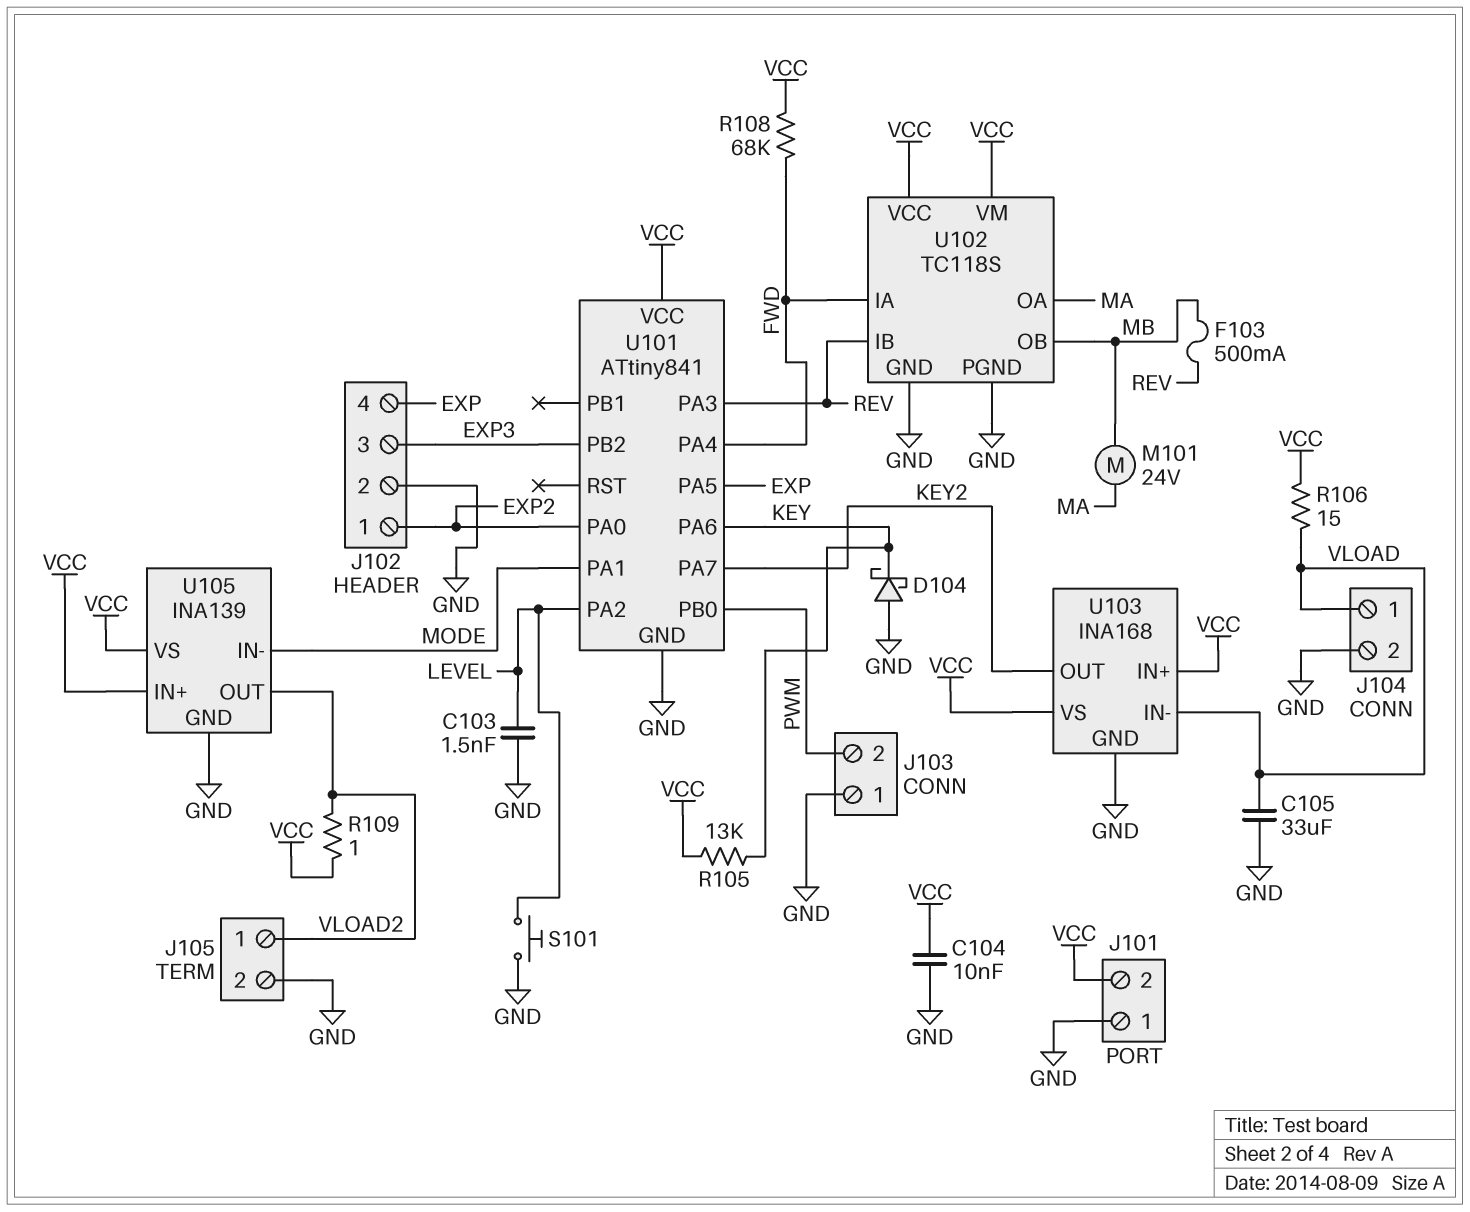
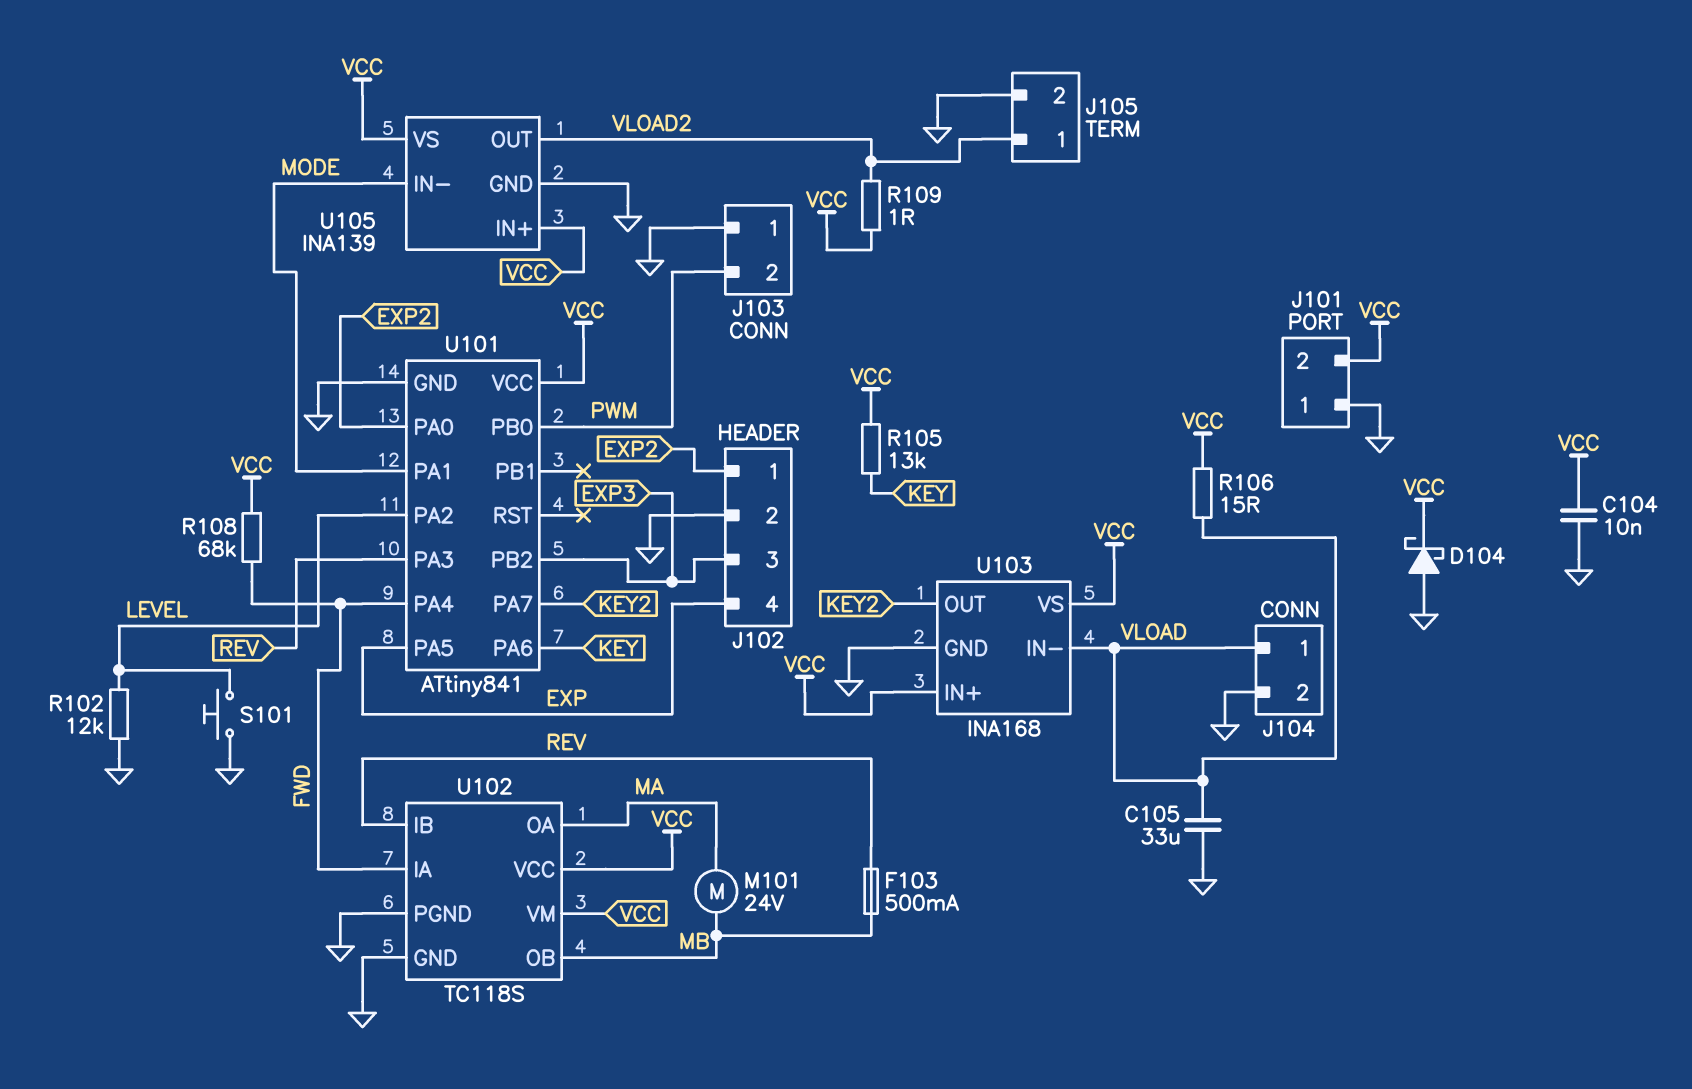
C103: 1.5nF (GND, LEVEL) -> none
D104: schottky (A GND, K KEY) -> schottky (A GND, K VCC)
R102: none -> 12k (GND, LEVEL)

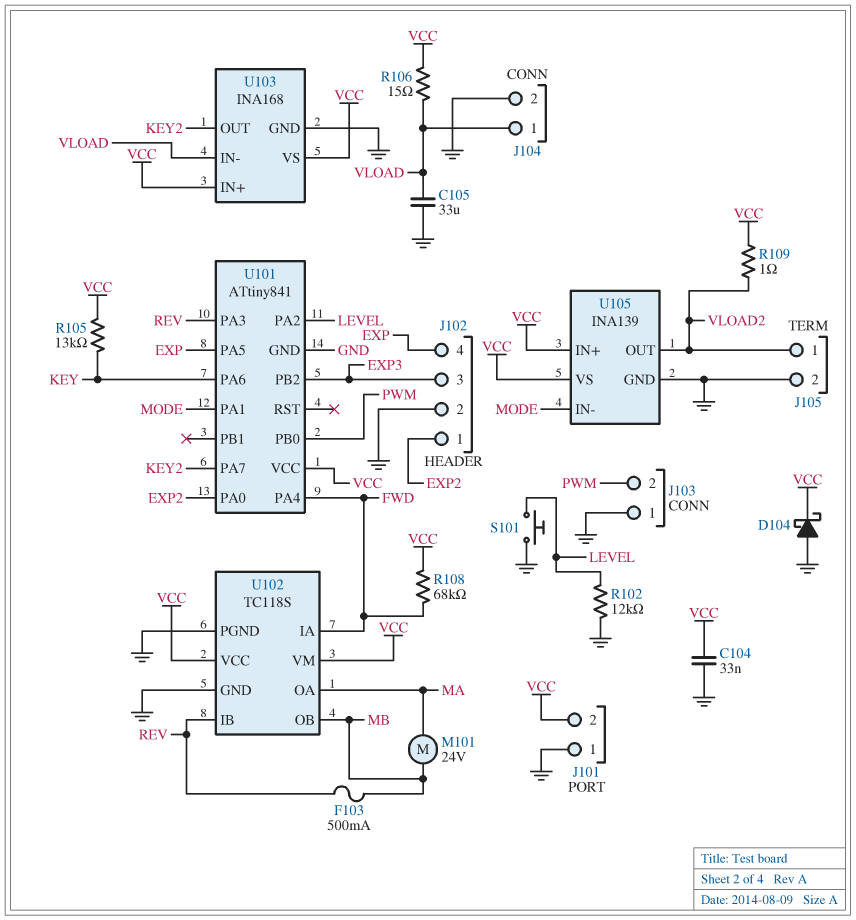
C104: 10nF (GND, VCC) -> 33nF (GND, VCC)

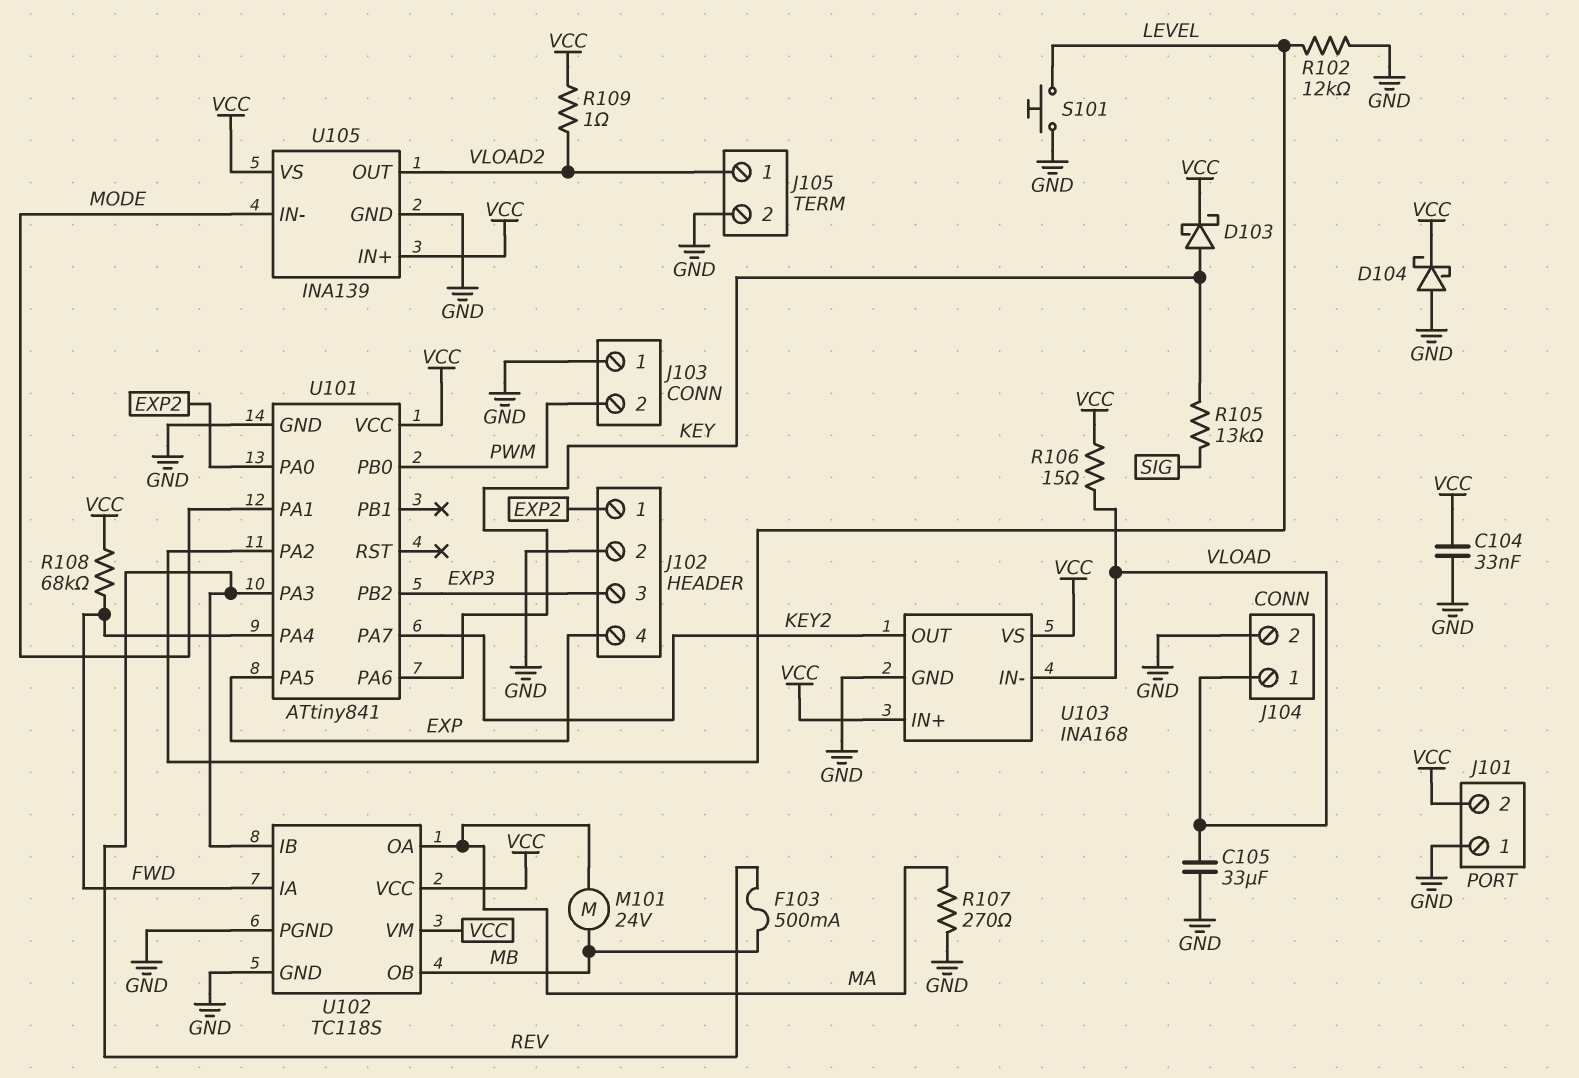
D103: none -> schottky (A KEY, K VCC)
R105: 13k (KEY, VCC) -> 13k (KEY, SIG)
R107: none -> 270 (GND, MA)

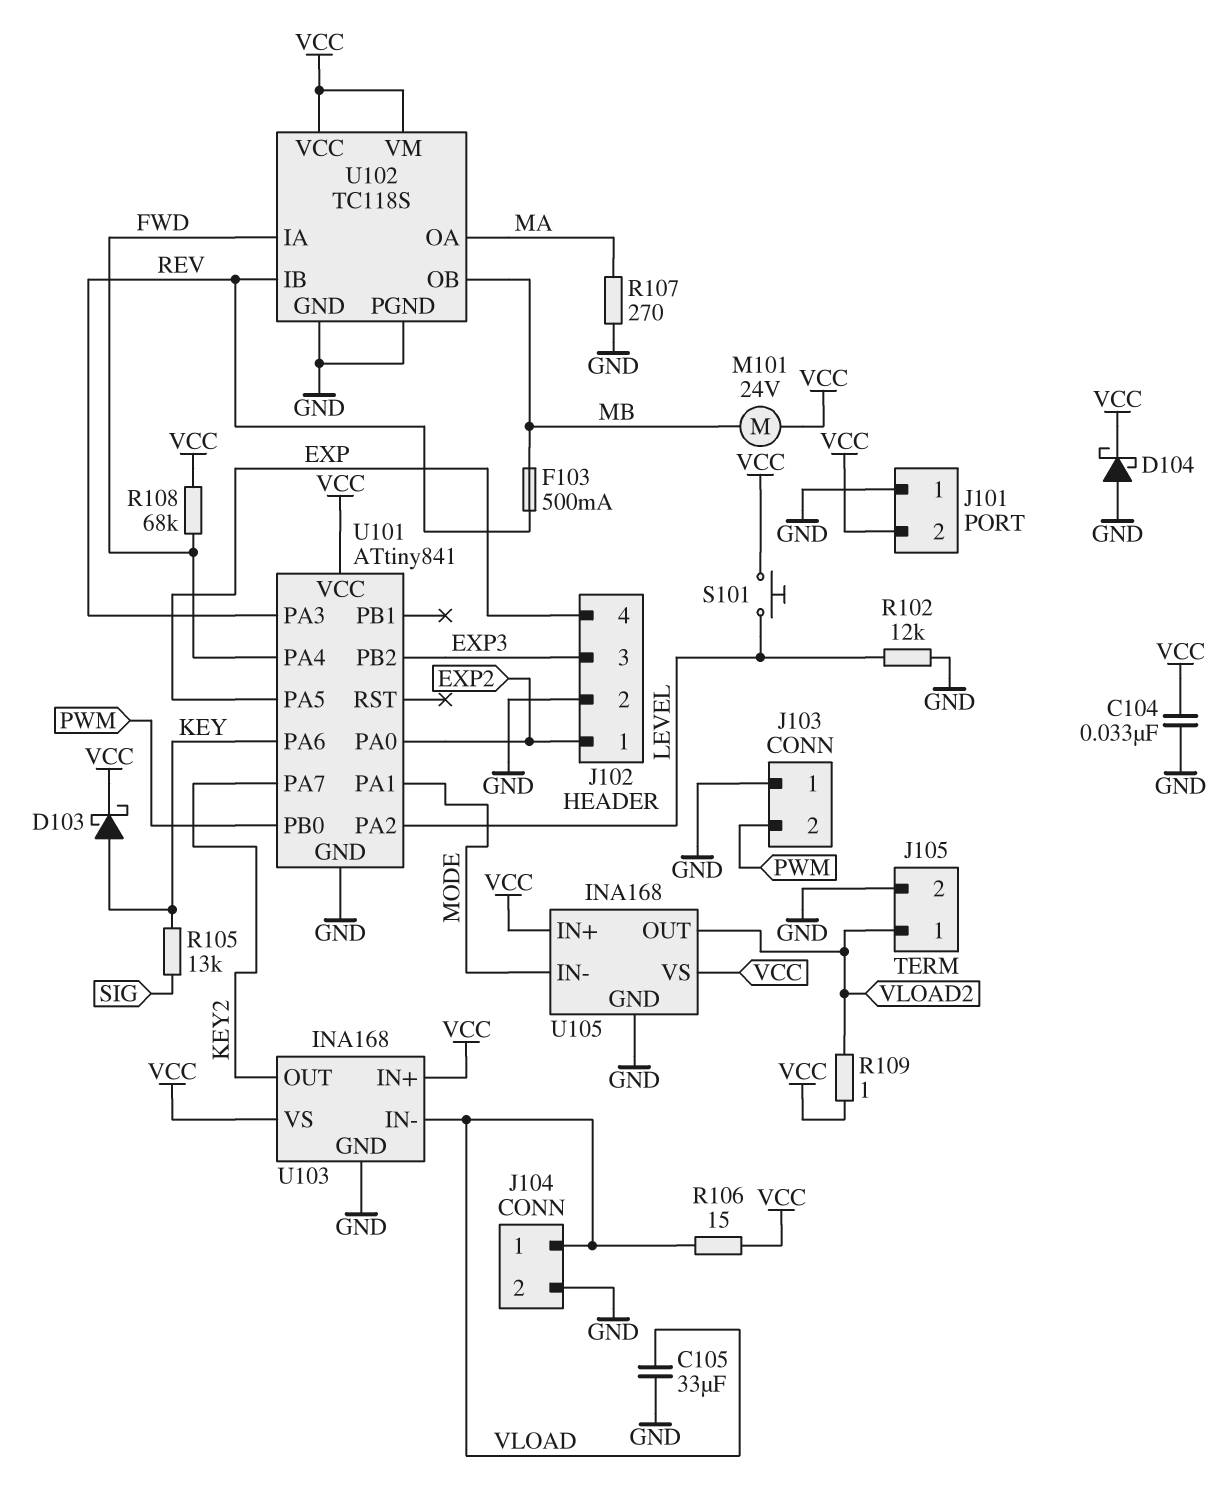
M101: motor 24V (MA, MB) -> motor 24V (MB, VCC)
S101: button (GND, LEVEL) -> button (LEVEL, VCC)
U105: INA139 -> INA168

